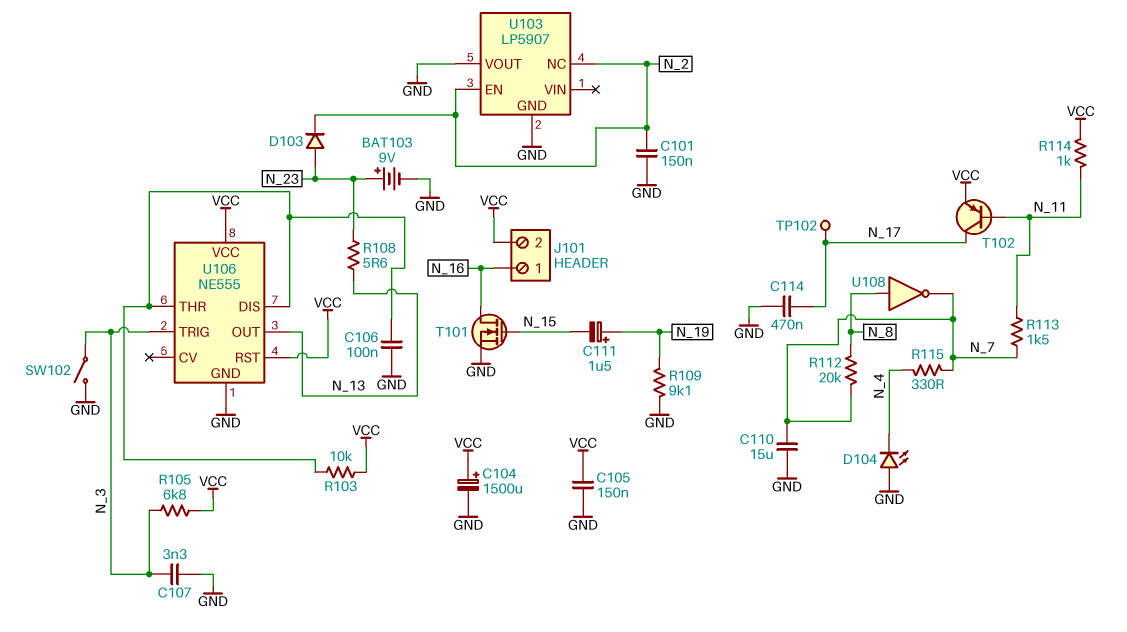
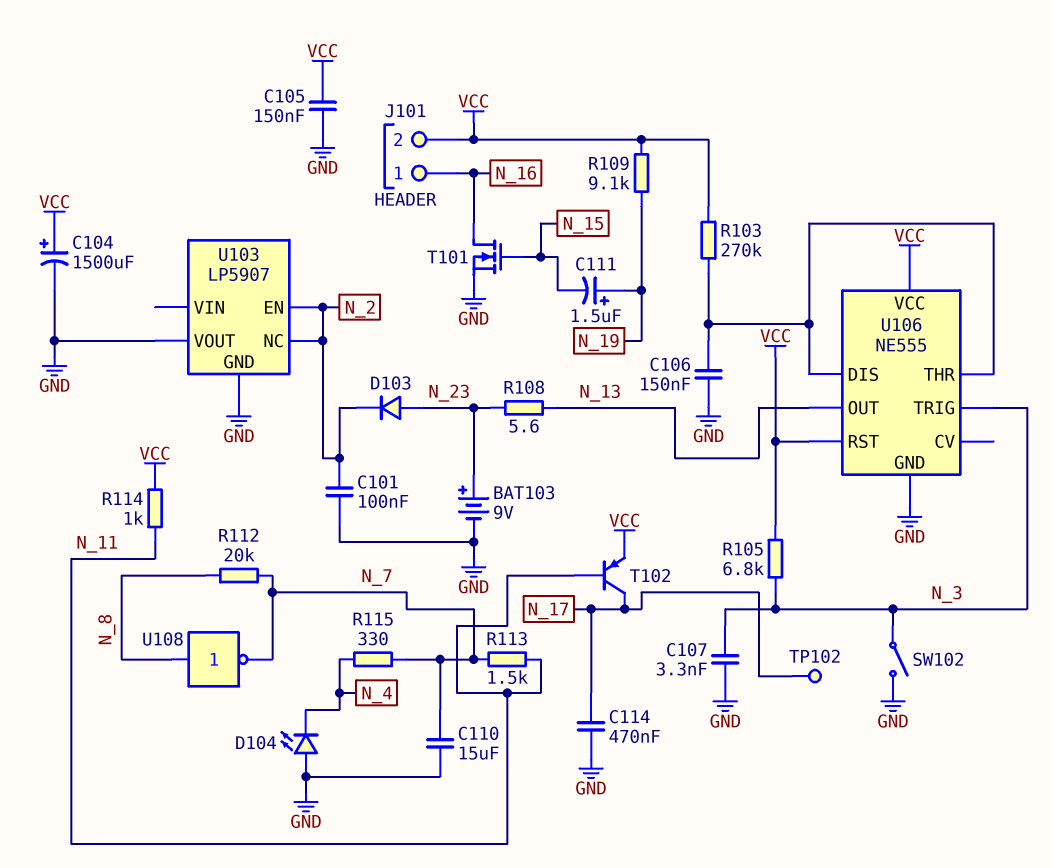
C101: 150nF (GND, N_2) -> 100nF (GND, N_2)
C106: 100nF (GND, U106/DIS) -> 150nF (GND, U106/DIS)
R103: 10k (U106/DIS, VCC) -> 270k (U106/DIS, VCC)
R109: 9.1k (GND, N_19) -> 9.1k (N_19, VCC)

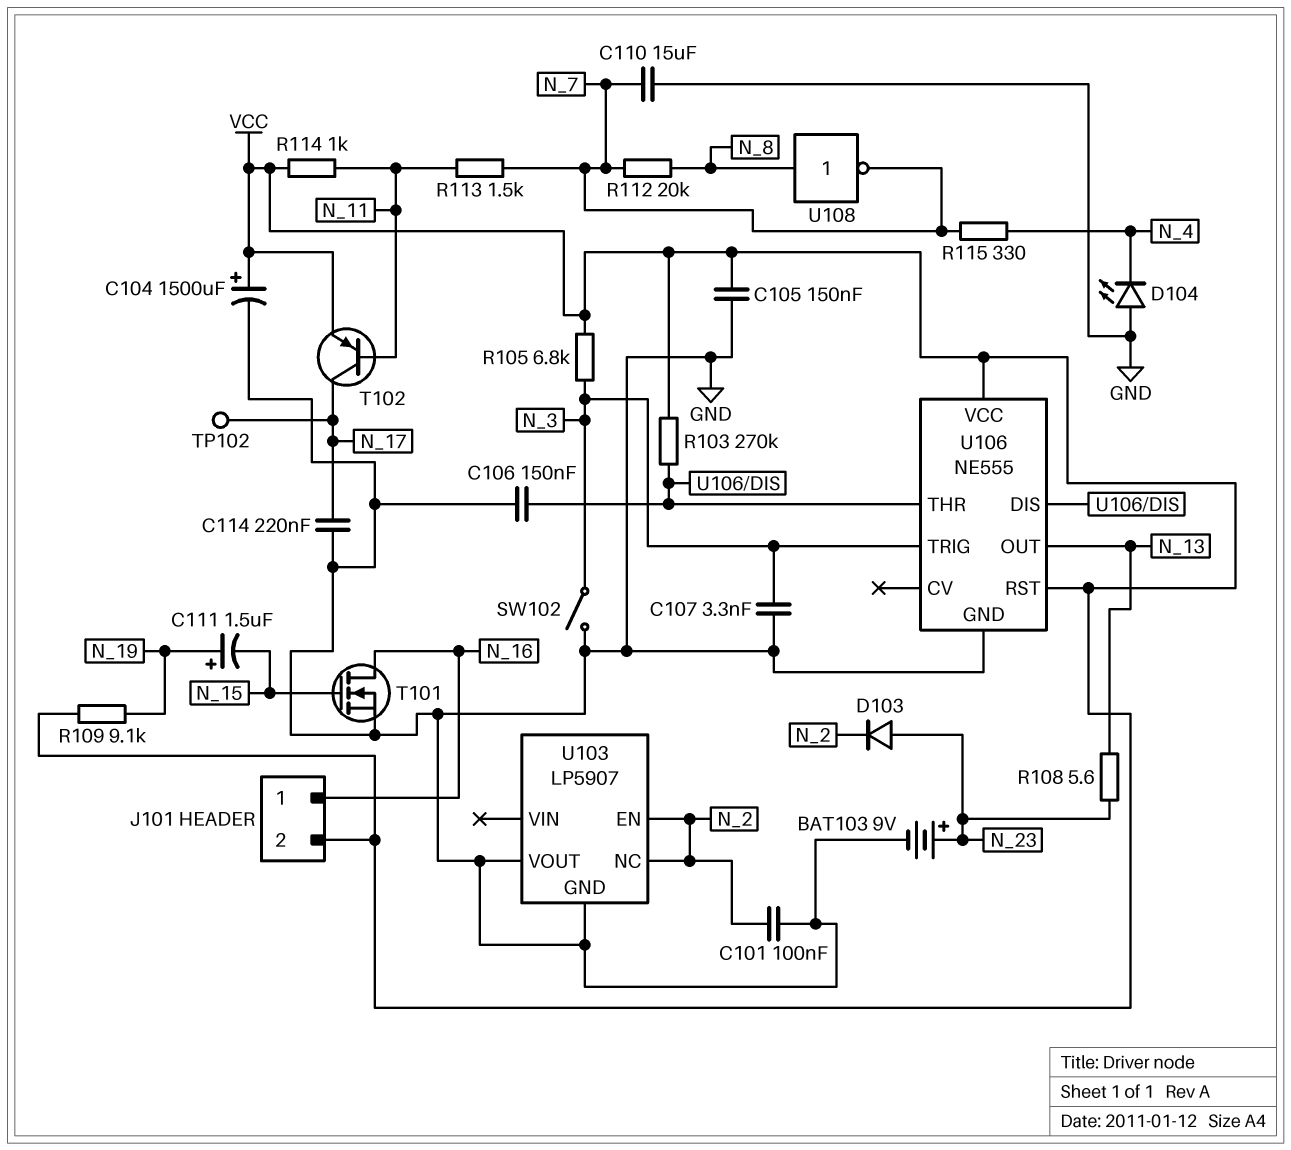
C114: 470nF (GND, N_17) -> 220nF (GND, N_17)

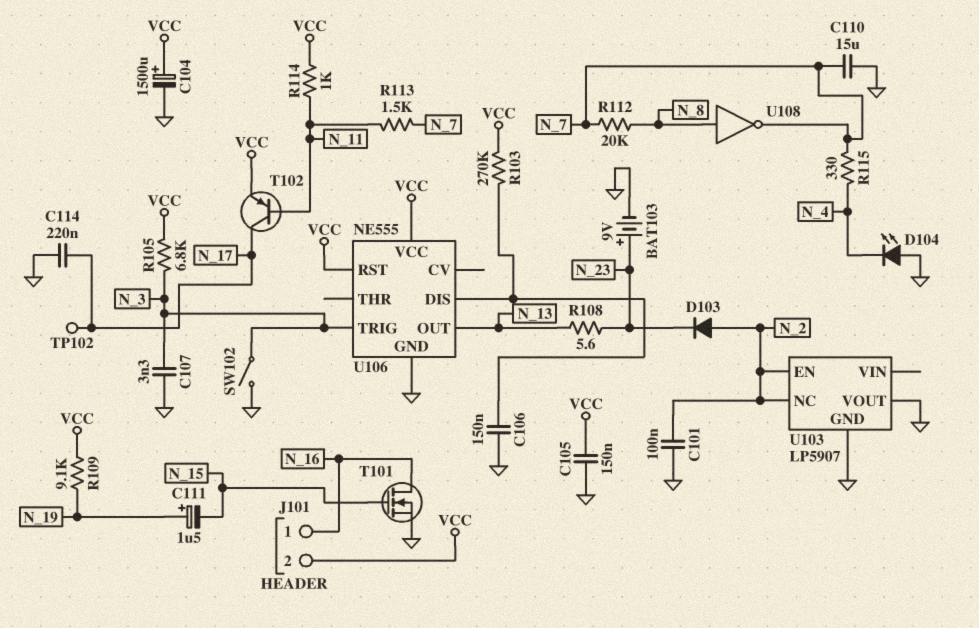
D103: diode (A N_23, K N_2) -> diode (A N_2, K N_23)
U106 pin THR: U106/DIS -> none

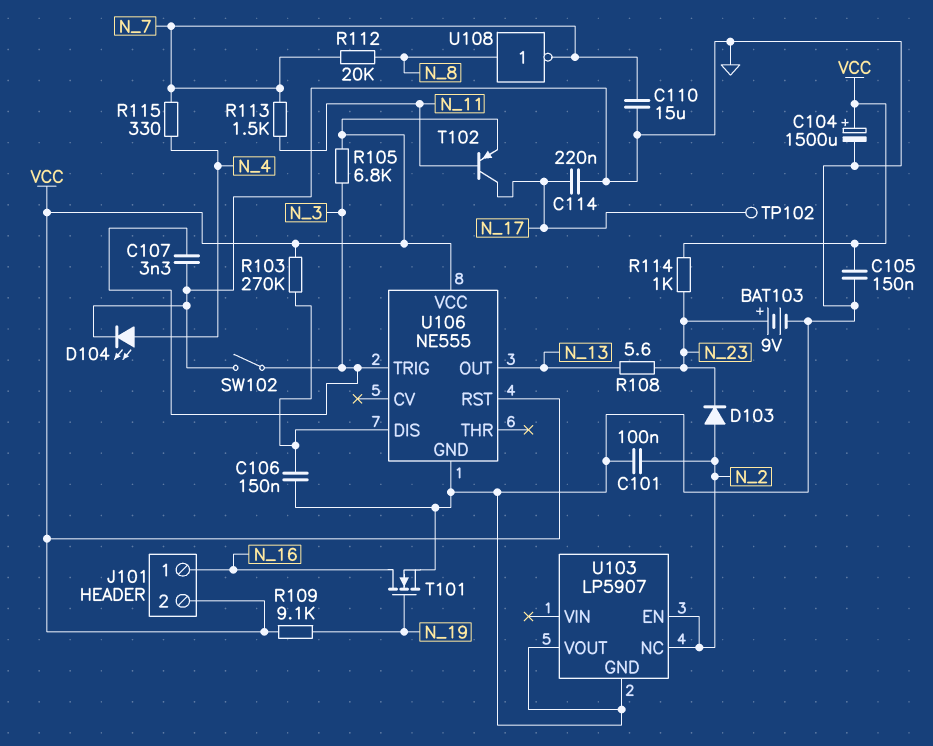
C111: 1.5uF (plus N_19, minus N_15) -> none
D104: LED (A GND, K N_4) -> LED (A N_4, K GND)
R114: 1k (N_11, VCC) -> 1k (N_23, VCC)
T101: NMOS (G N_15, D N_16, S GND) -> NMOS (G N_19, D N_16, S GND)

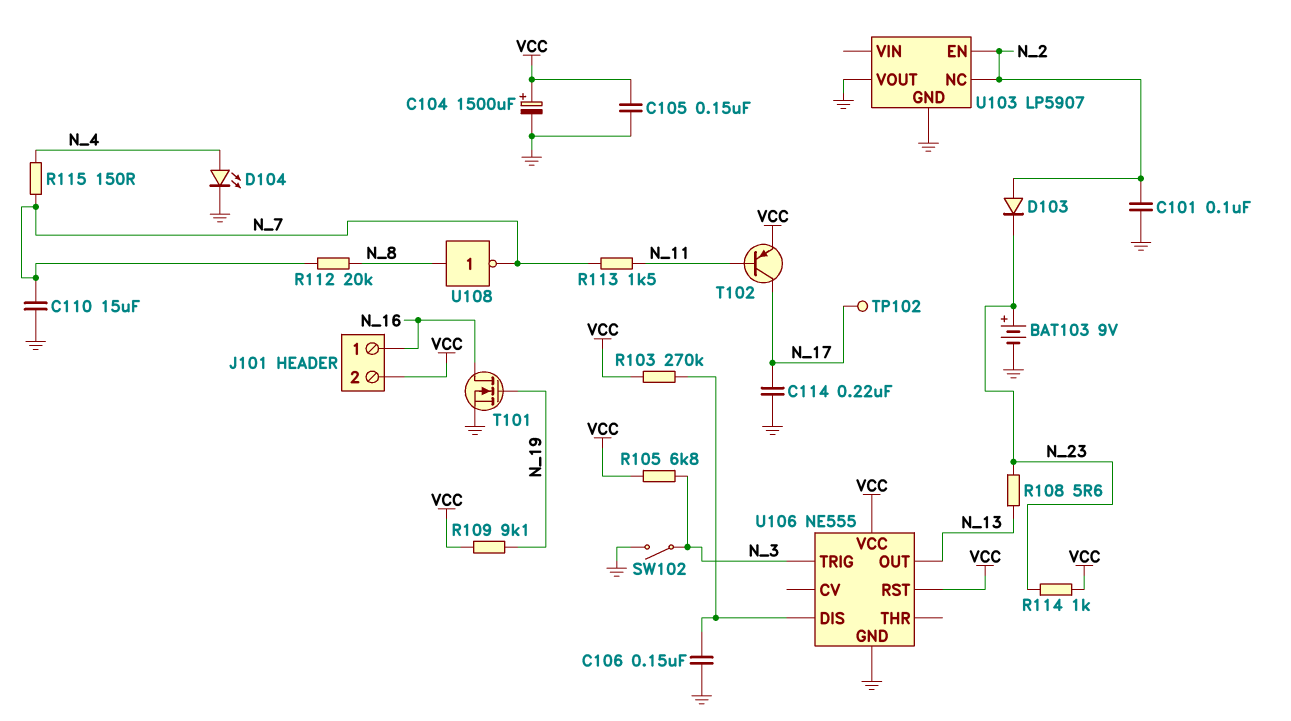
C107: 3.3nF (GND, N_3) -> none
R115: 330 (N_4, N_7) -> 150 (N_4, N_7)

